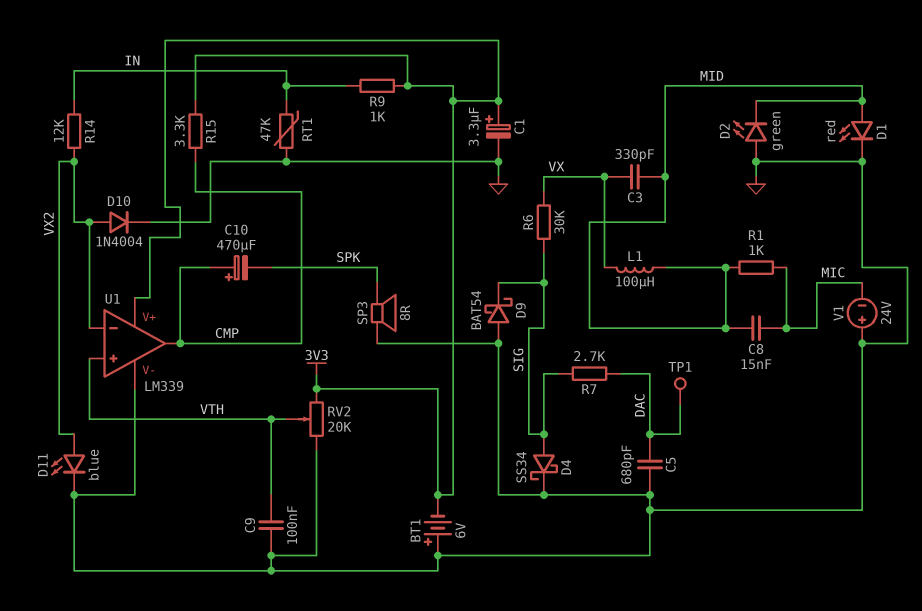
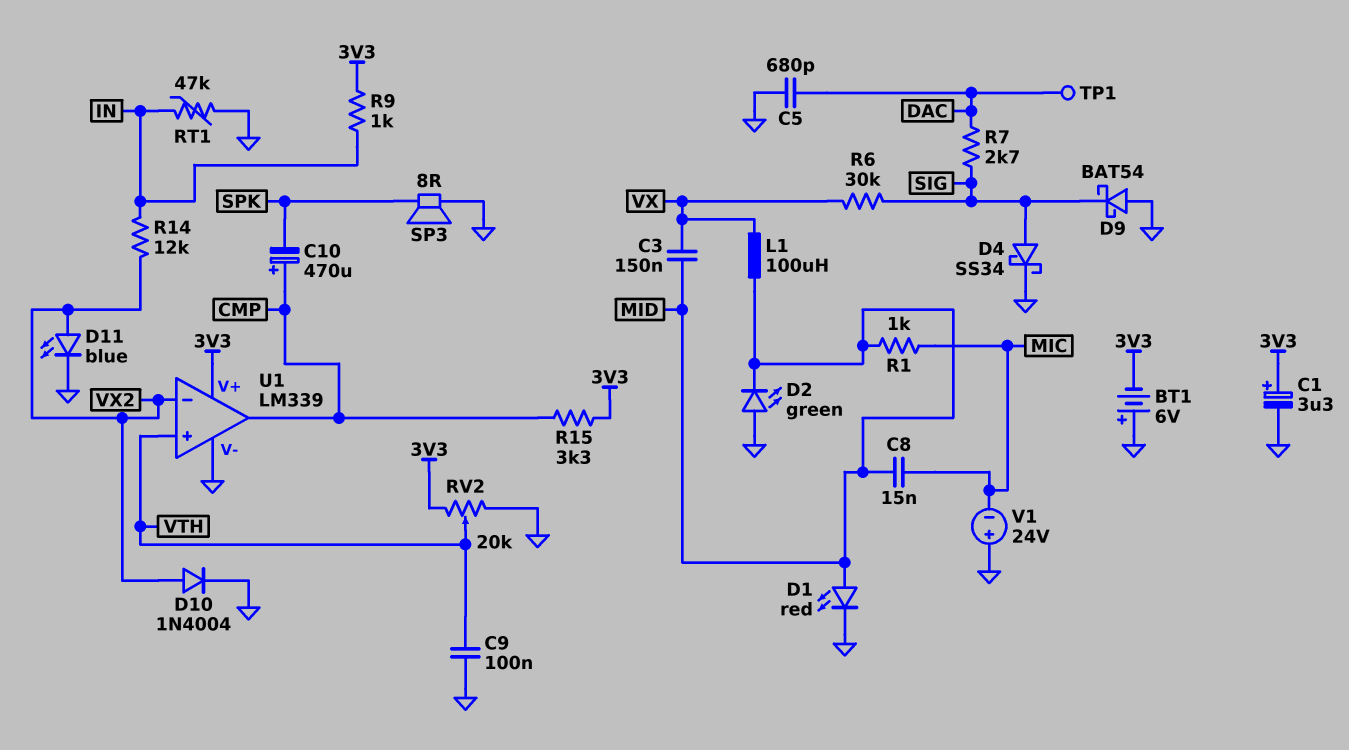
C3: 330pF (MID, VX) -> 150nF (MID, VX)

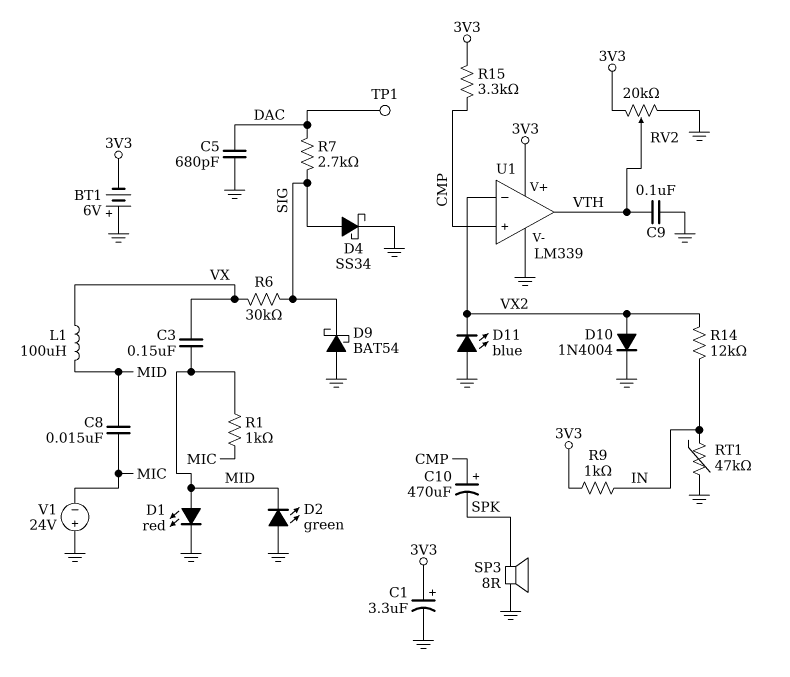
D11: LED blue (A VX2, K GND) -> LED blue (A GND, K VX2)
U1 pin in+: VTH -> CMP
U1 pin out: CMP -> VTH

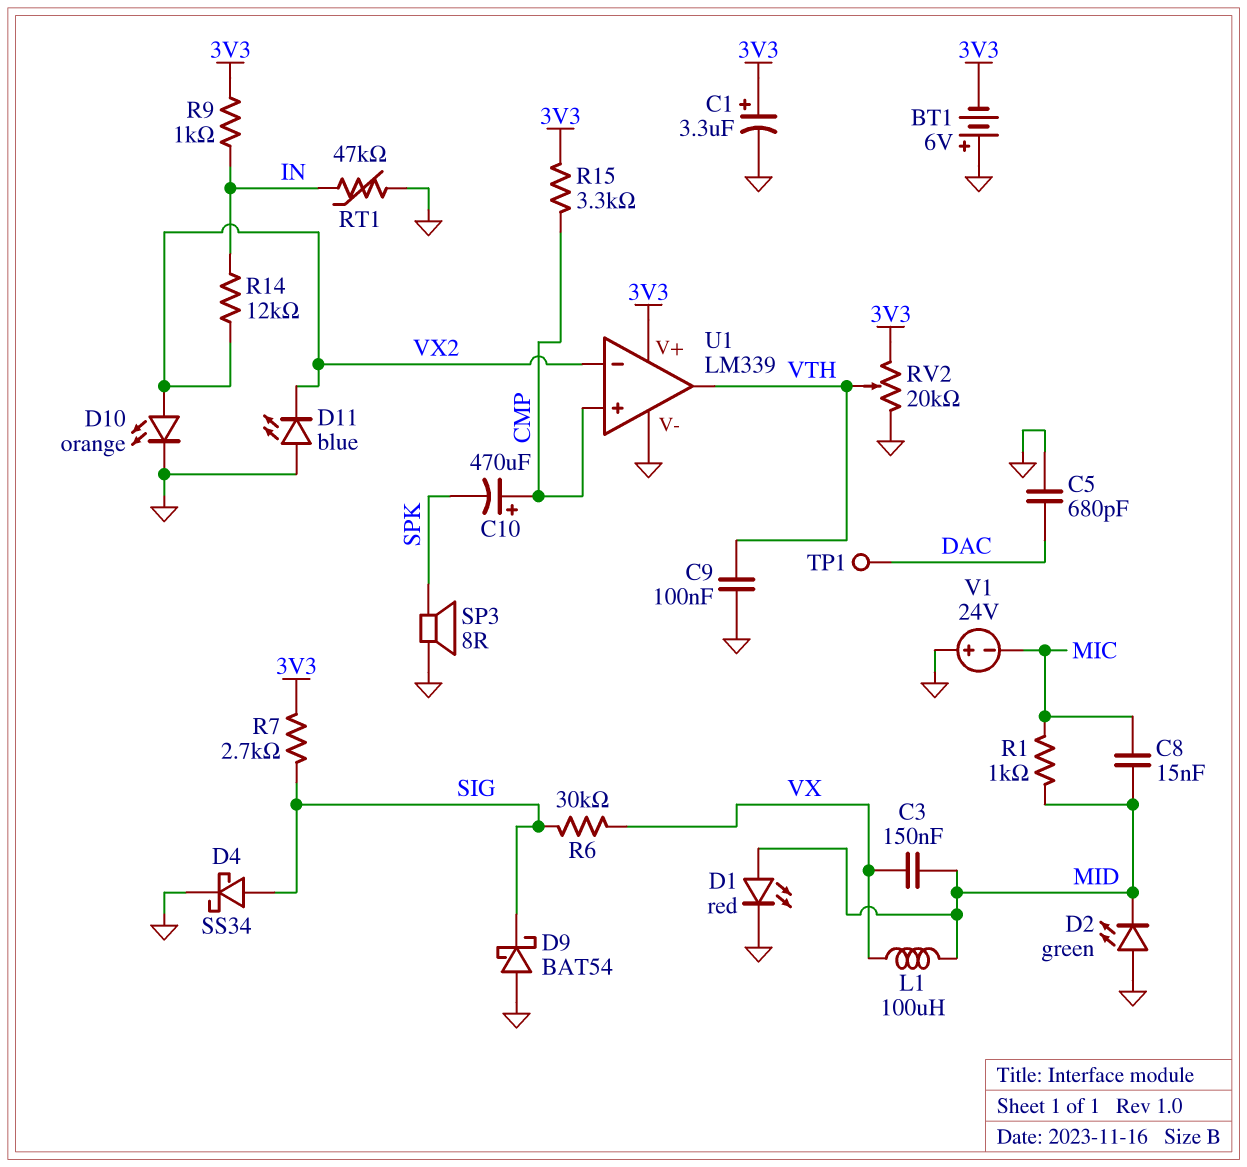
D10: diode 1N4004 (A VX2, K GND) -> LED orange (A VX2, K GND)
R7: 2.7k (DAC, SIG) -> 2.7k (3V3, SIG)

